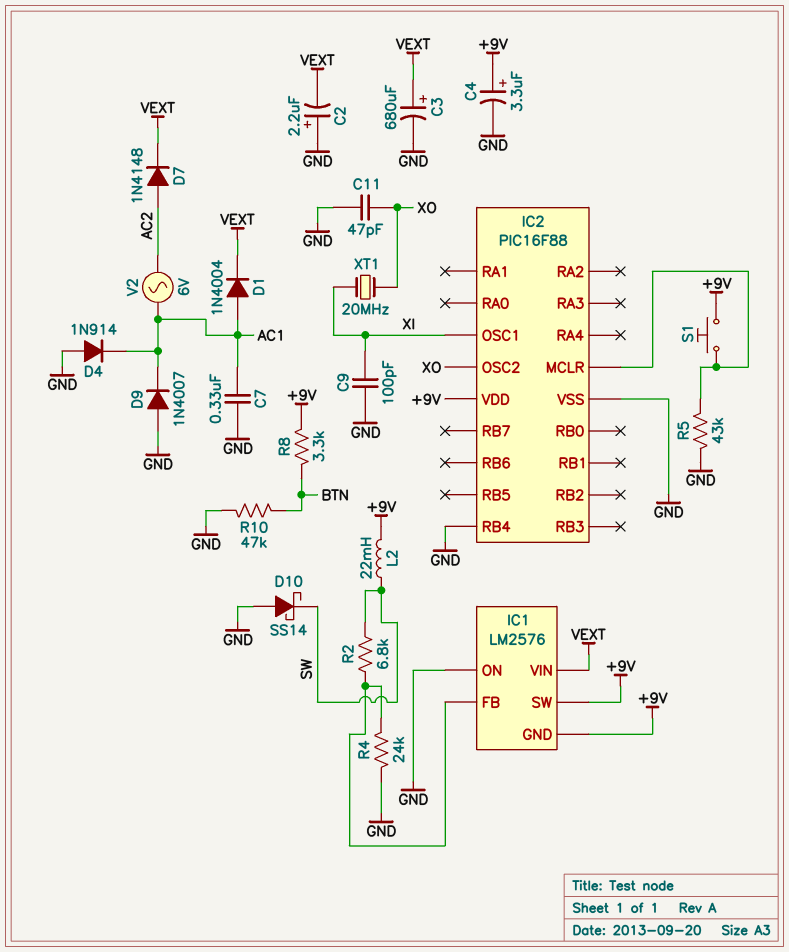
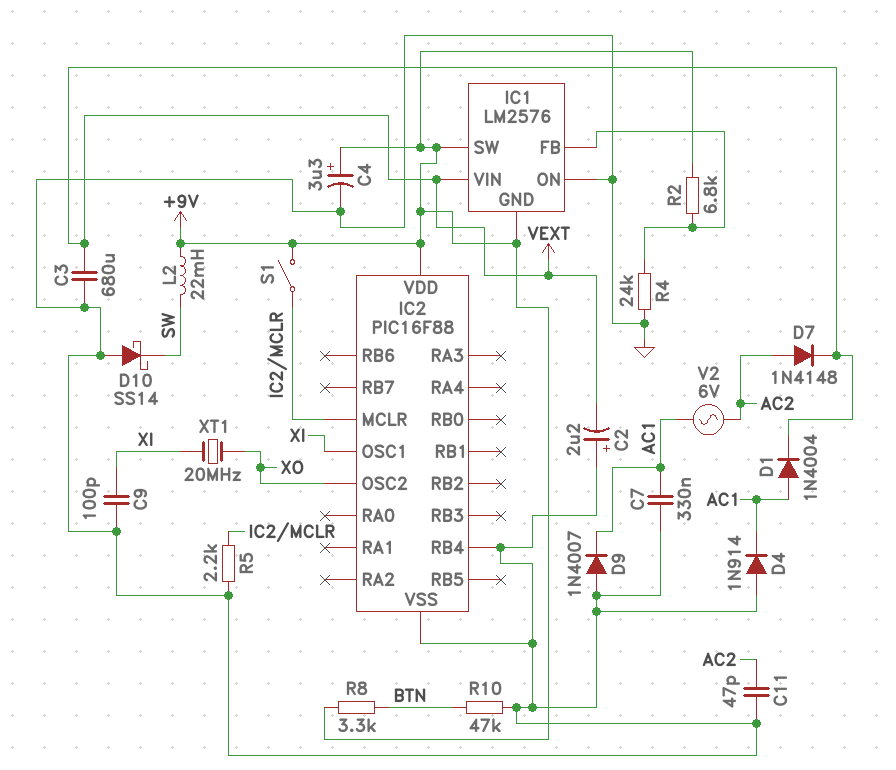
C3: 680uF (plus VEXT, minus GND) -> 680uF (GND, VEXT)
C11: 47pF (GND, XO) -> 47pF (AC2, GND)
R2: 6.8k (IC1/FB, SW) -> 6.8k (+9V, IC1/FB)
R5: 43k (GND, IC2/MCLR) -> 2.2k (GND, IC2/MCLR)
S1: button (+9V, IC2/MCLR) -> switch (+9V, IC2/MCLR)

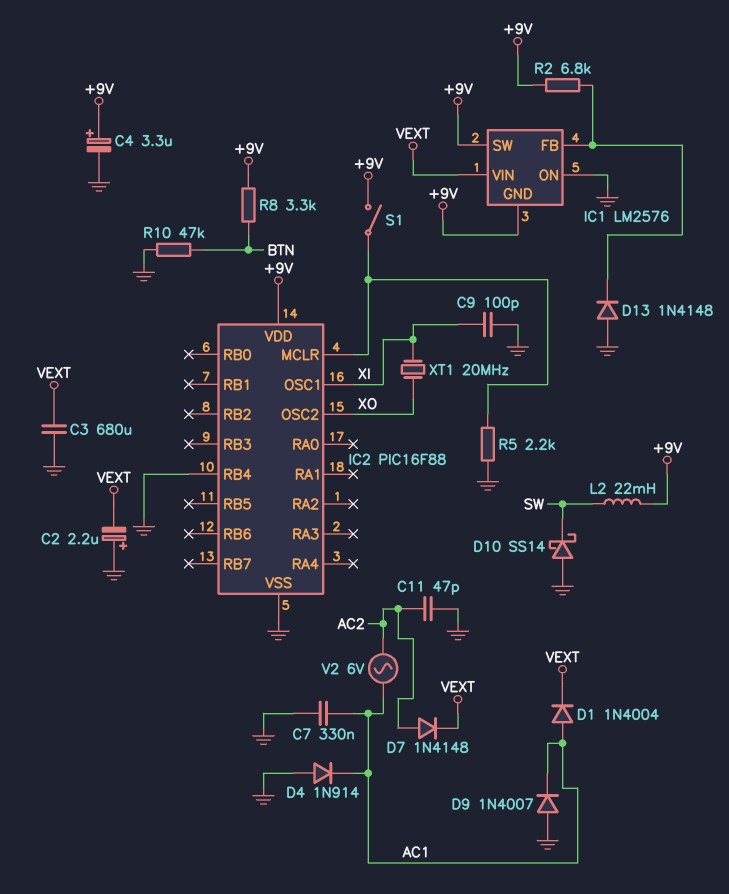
D13: none -> diode 1N4148 (A GND, K IC1/FB)
R4: 24k (GND, IC1/FB) -> none

